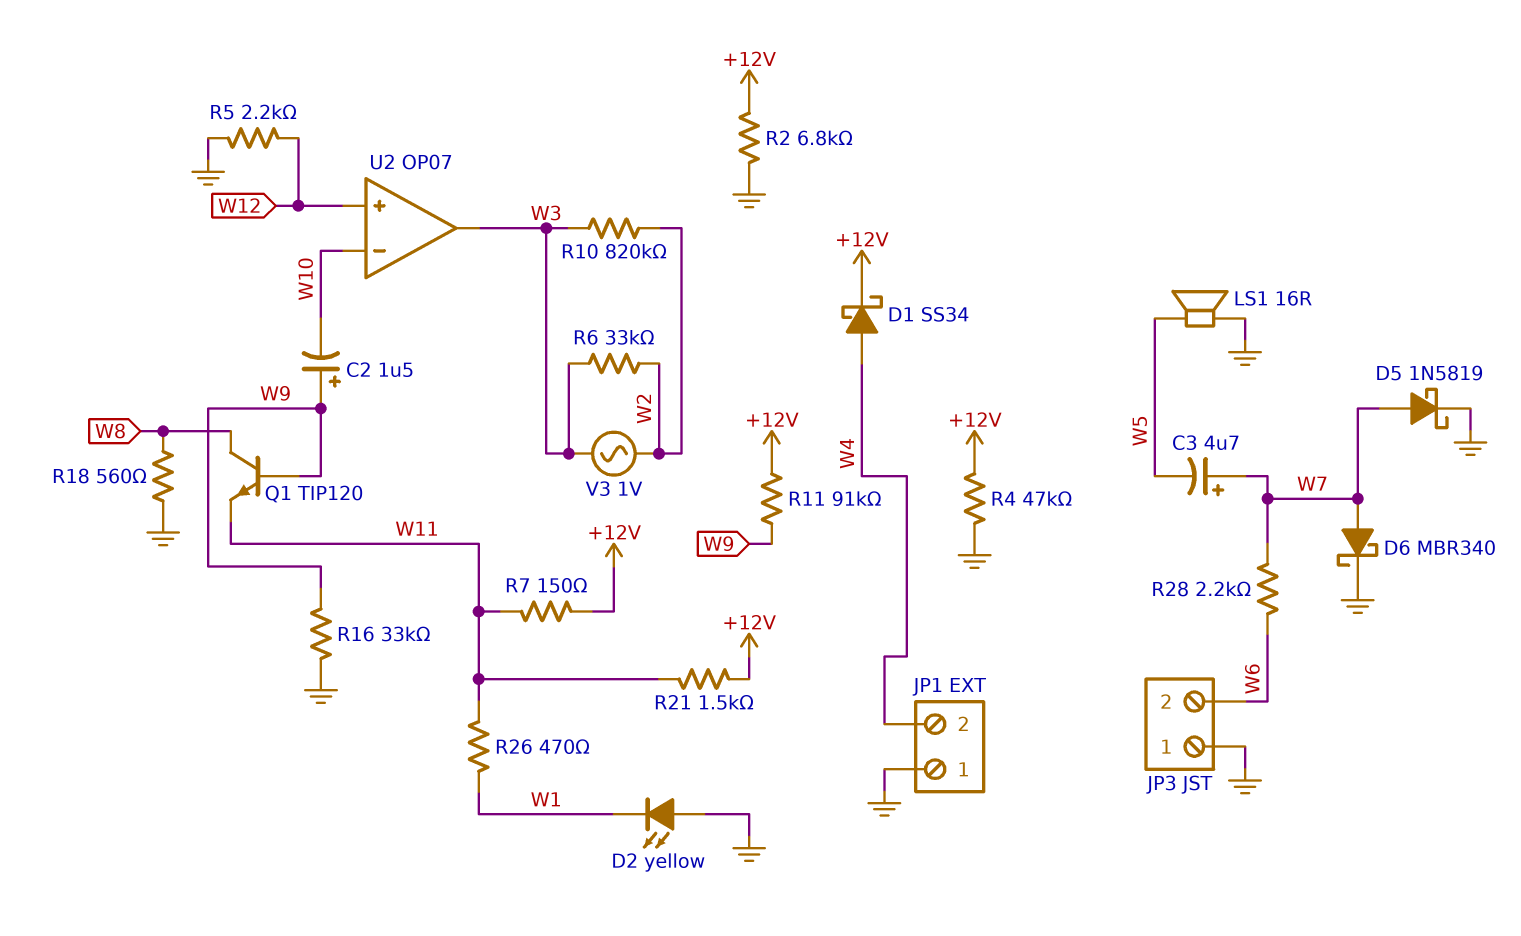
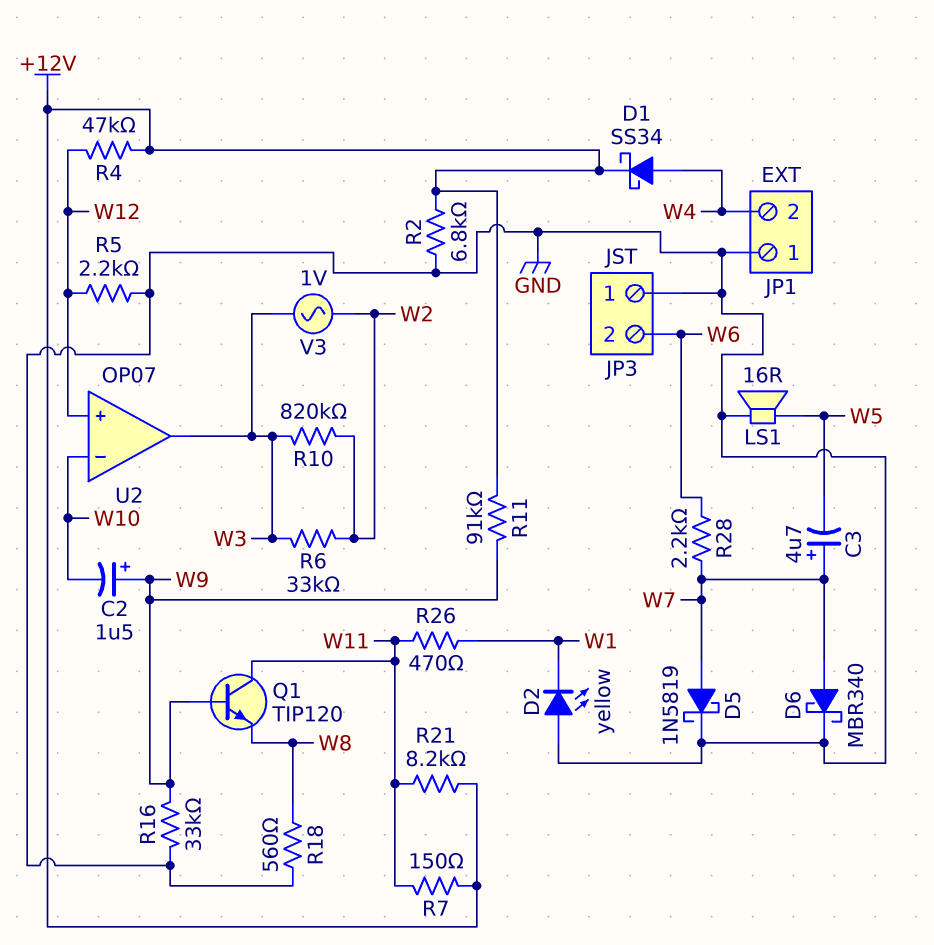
Q1: NPN TIP120 (B W9, C W8, E W11) -> NPN TIP120 (B W9, C W11, E W8)
R4: 47k (+12V, GND) -> 47k (+12V, W12)
R21: 1.5k (+12V, W11) -> 8.2k (+12V, W11)

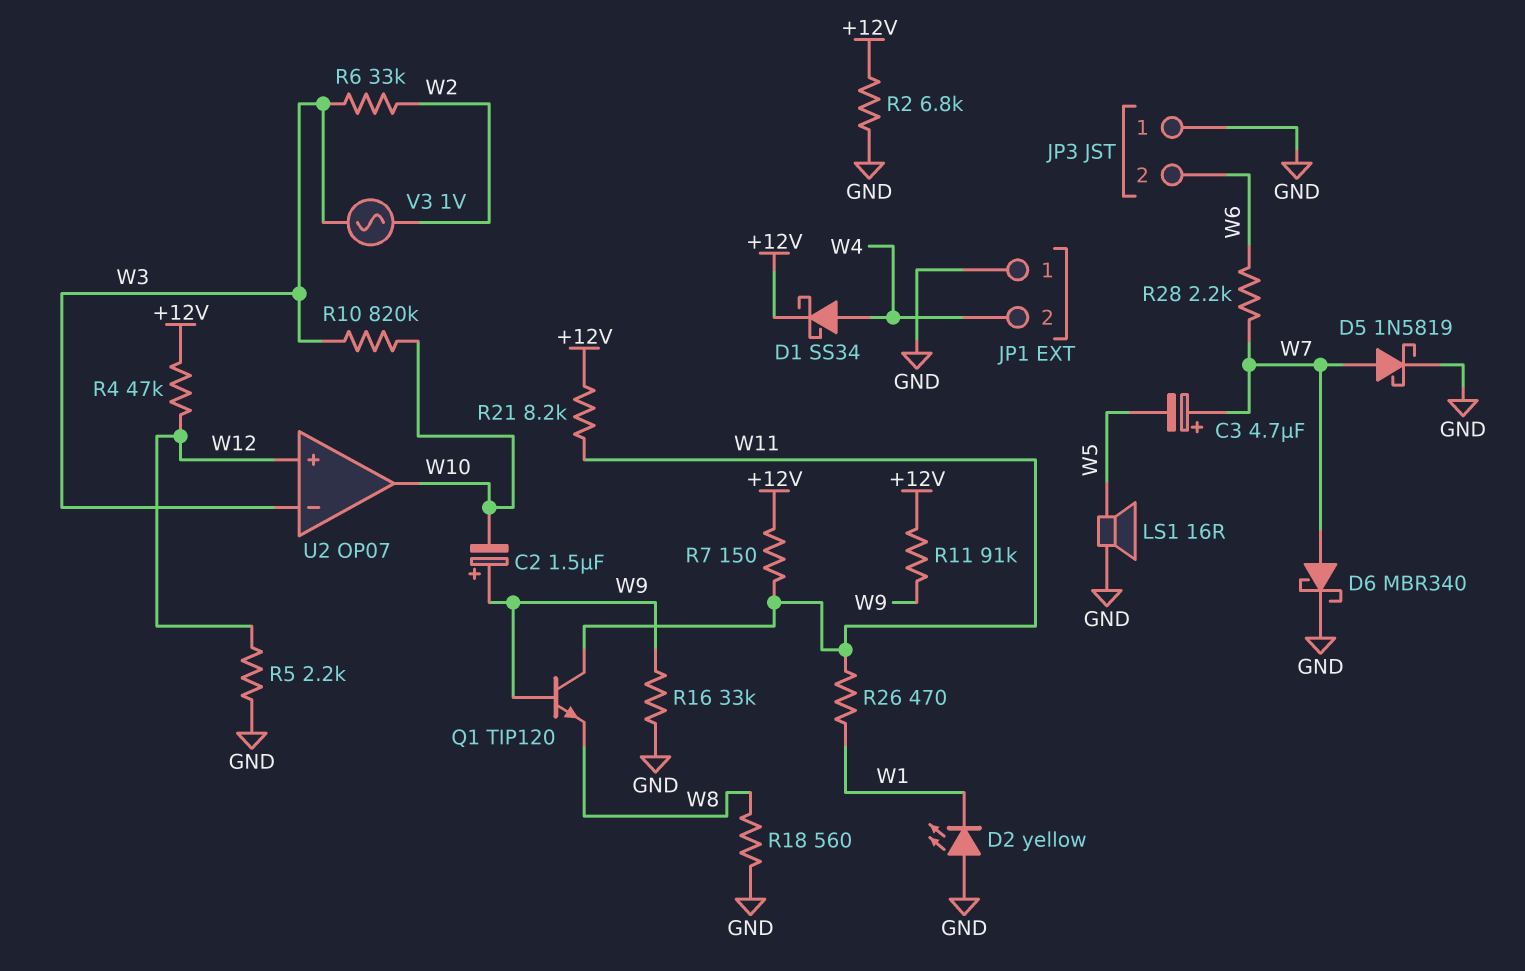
R10: 820k (W2, W3) -> 820k (W3, W10)
U2 pin in-: W10 -> W3
U2 pin out: W3 -> W10

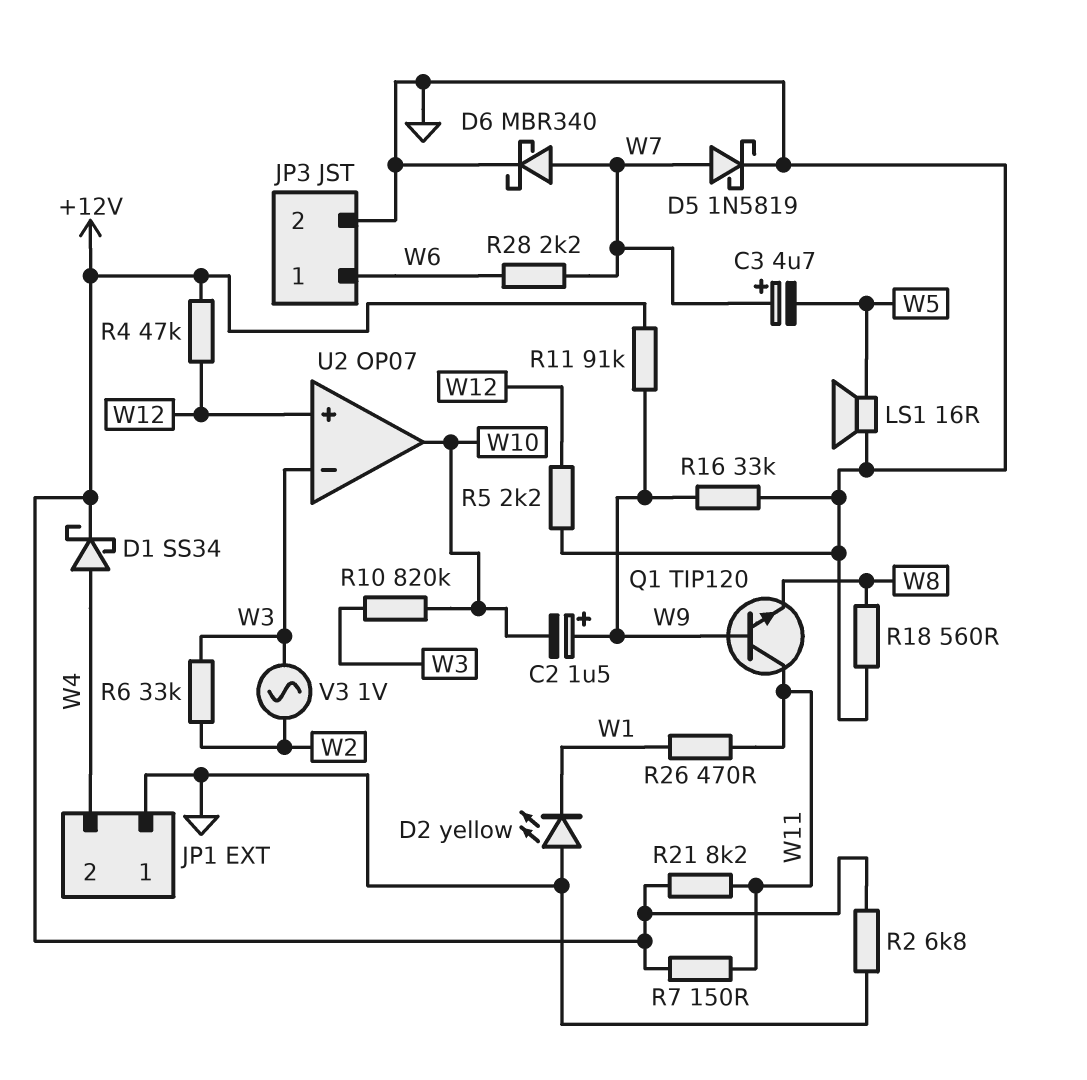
JP3 pin 1: GND -> W6
JP3 pin 2: W6 -> GND

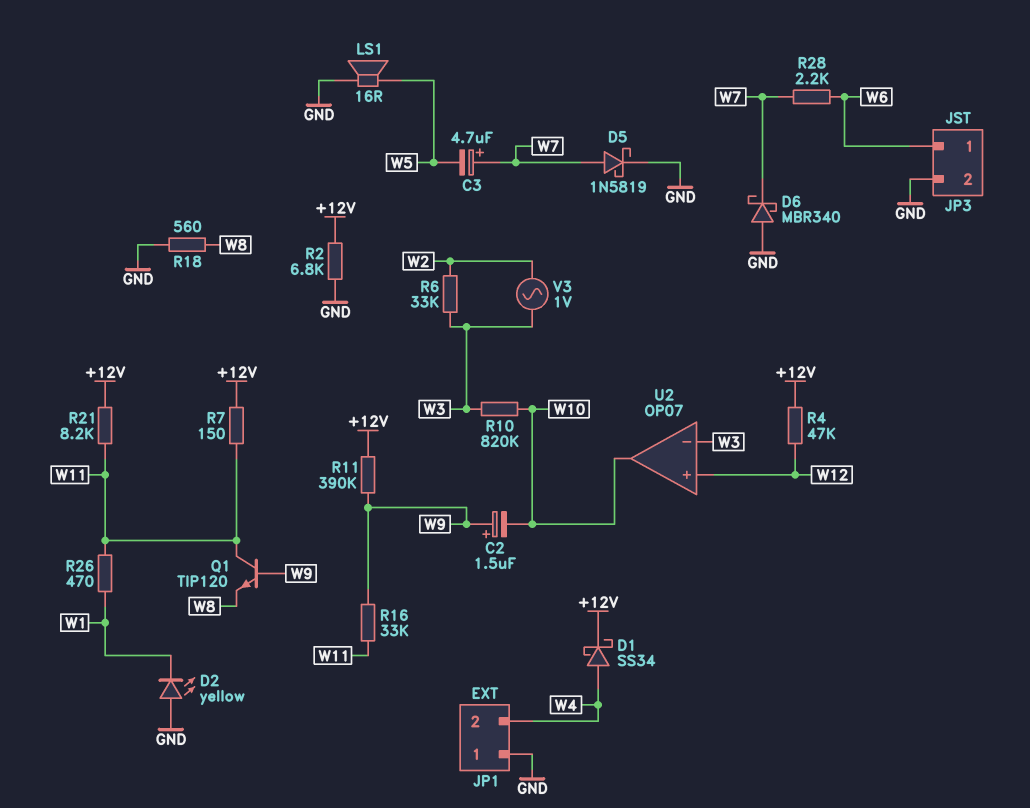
D6: schottky MBR340 (A W7, K GND) -> schottky MBR340 (A GND, K W7)
R5: 2.2k (GND, W12) -> none
R11: 91k (+12V, W9) -> 390k (+12V, W9)
R16: 33k (GND, W9) -> 33k (W9, W11)

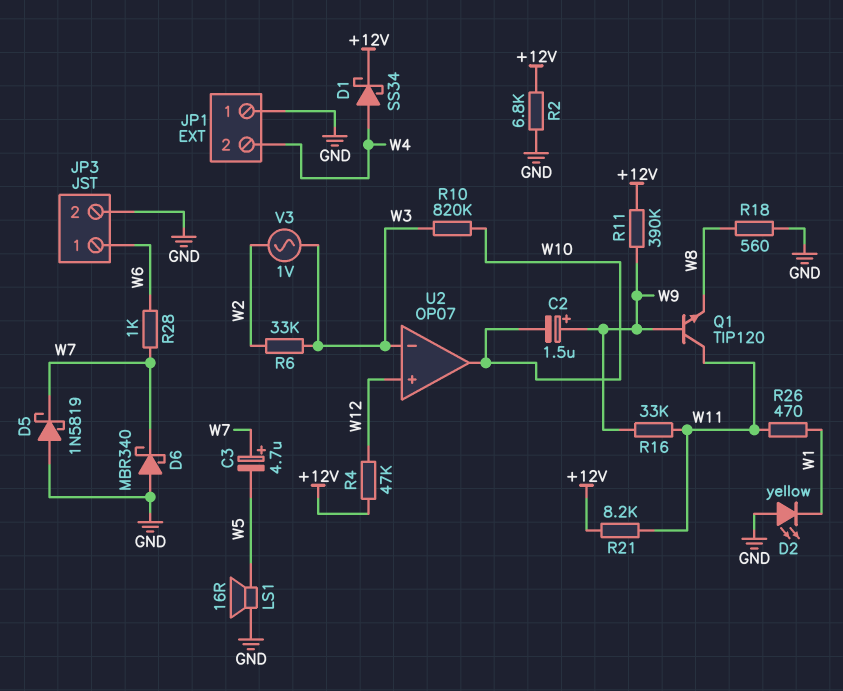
D5: schottky 1N5819 (A W7, K GND) -> schottky 1N5819 (A GND, K W7)
R7: 150 (+12V, W11) -> none
R28: 2.2k (W6, W7) -> 1k (W6, W7)

